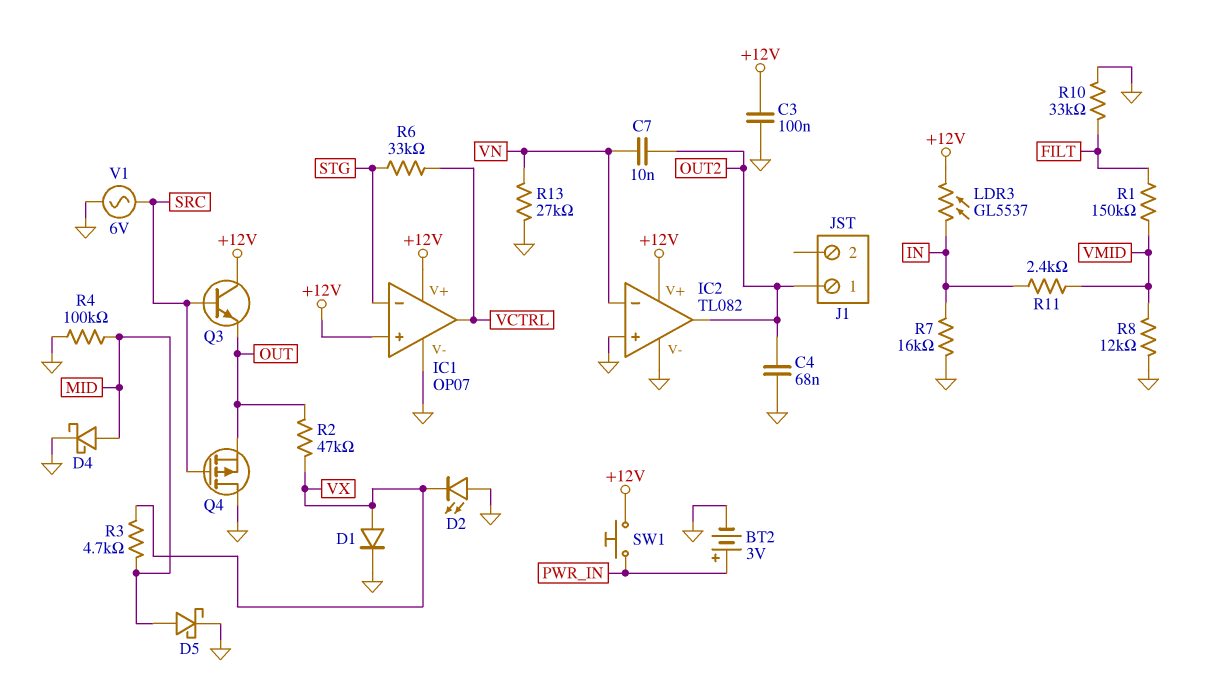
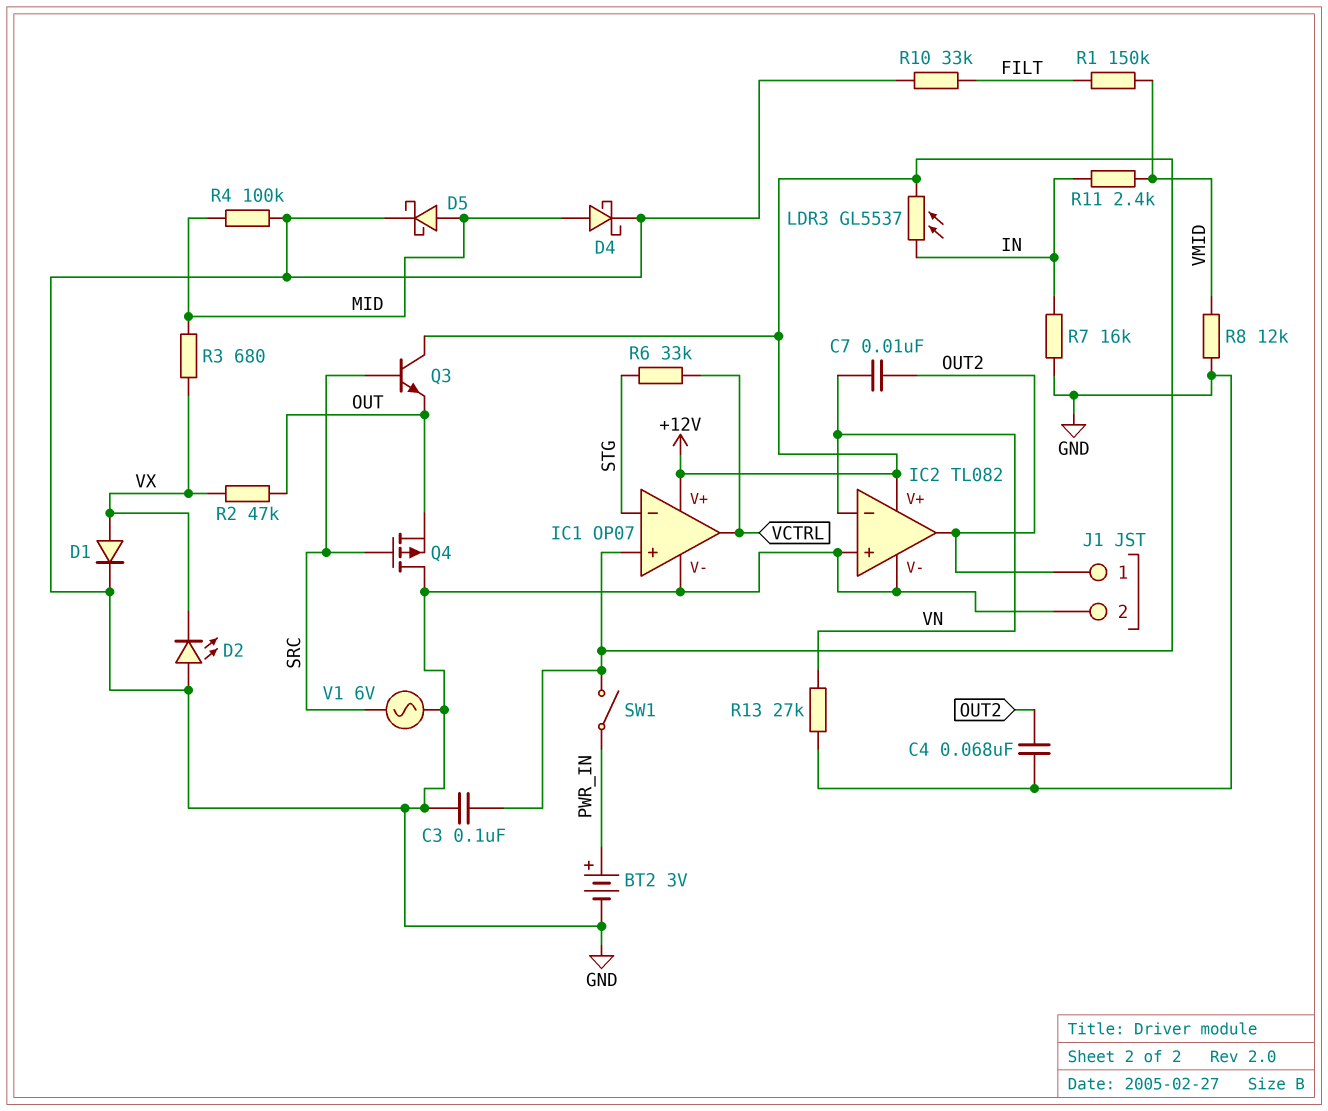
J1 pin 2: none -> GND
R3: 4.7k (MID, VX) -> 680 (MID, VX)
SW1: button (+12V, PWR_IN) -> switch (+12V, PWR_IN)

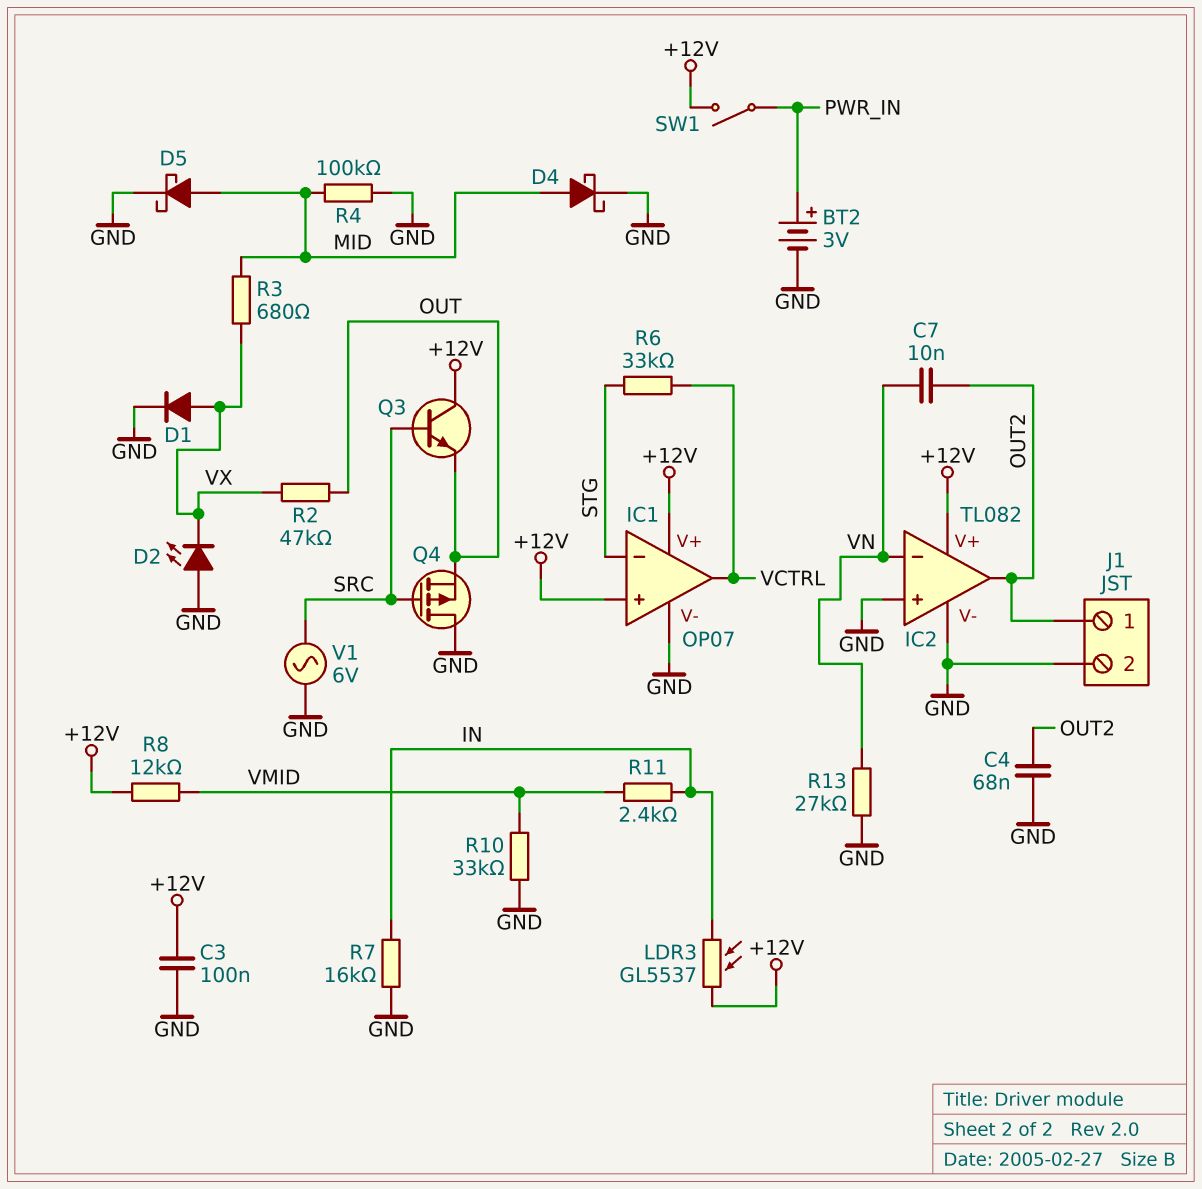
R1: 150k (FILT, VMID) -> none
R8: 12k (GND, VMID) -> 12k (+12V, VMID)
R10: 33k (FILT, GND) -> 33k (GND, VMID)

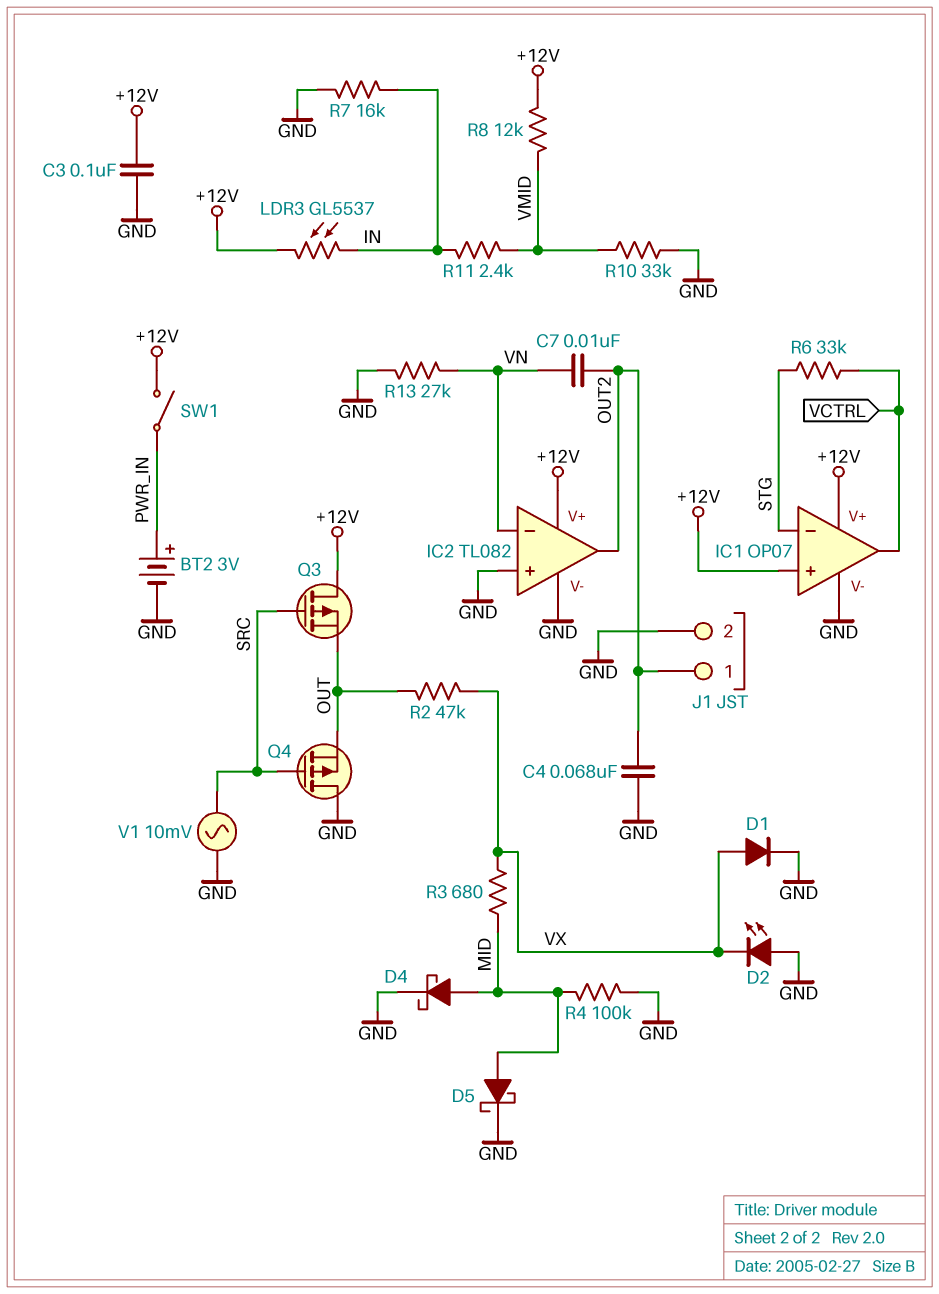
Q3: NPN (B SRC, C +12V, E OUT) -> PMOS (G SRC, D +12V, S OUT)
V1: AC 6V (GND, SRC) -> AC 10mV (GND, SRC)

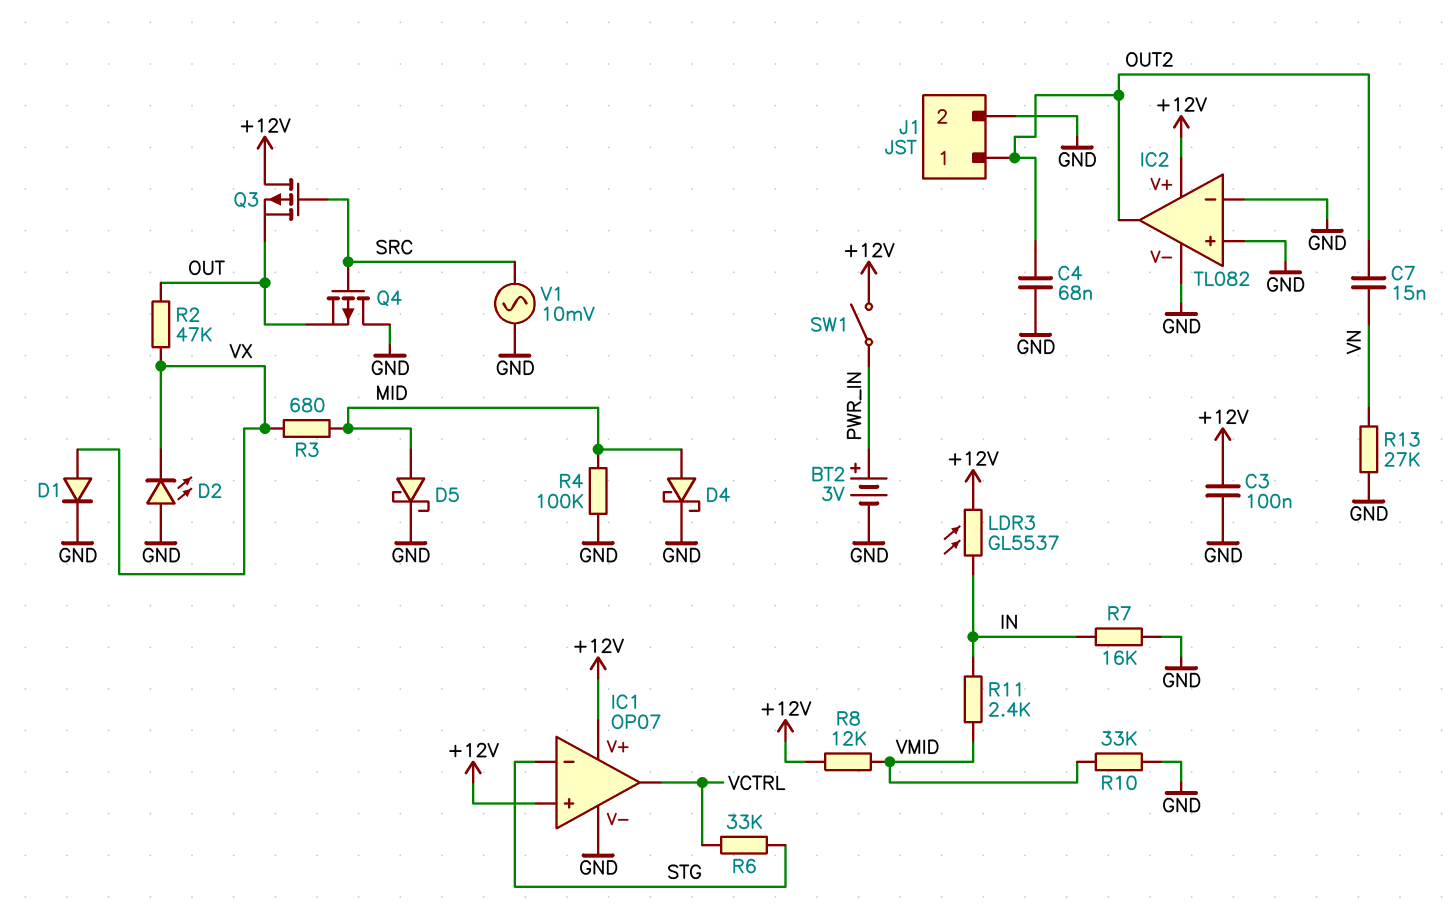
C7: 10nF (OUT2, VN) -> 15nF (OUT2, VN)
IC2 pin in-: VN -> GND

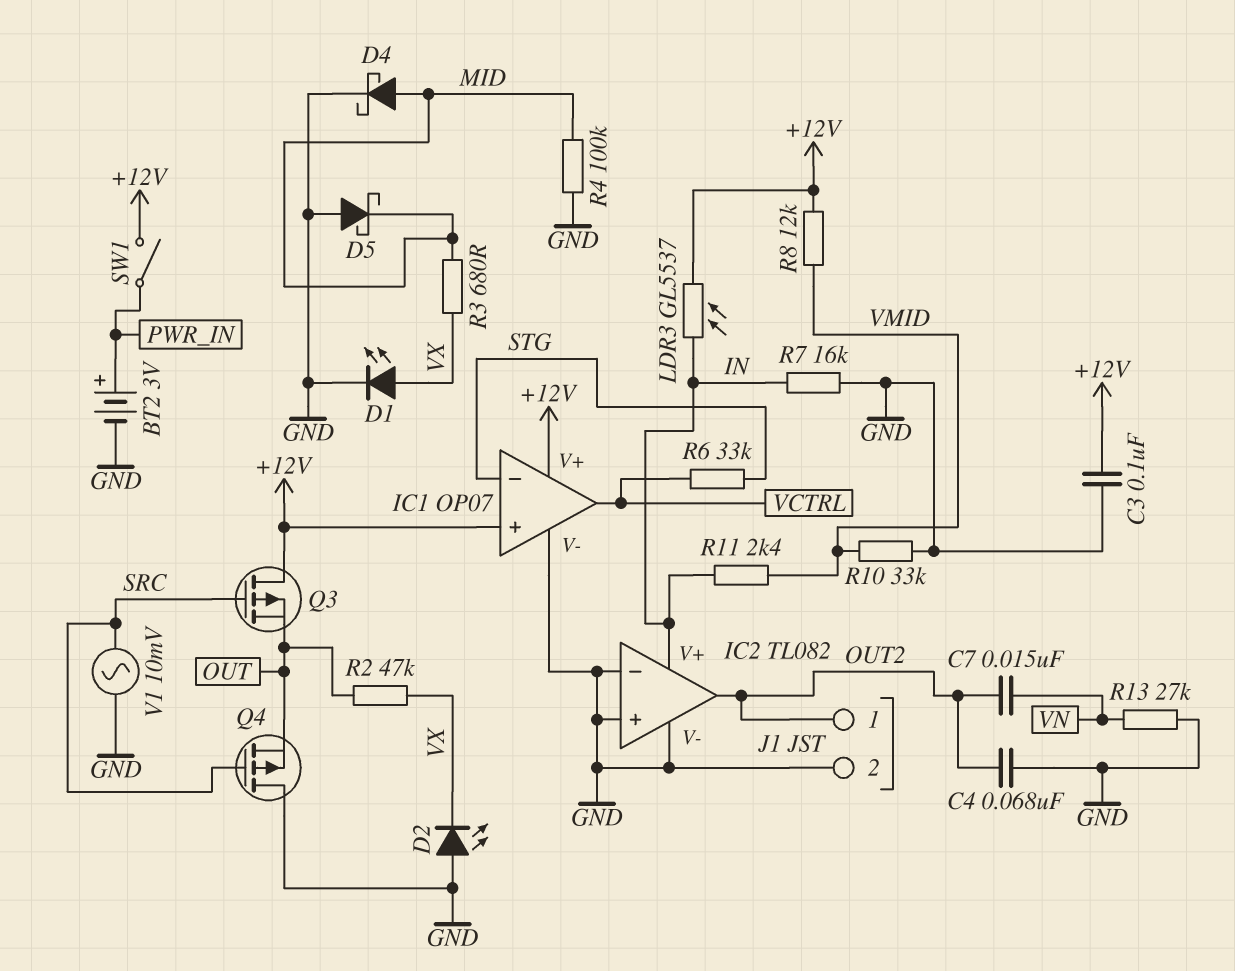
D1: diode (A VX, K GND) -> LED (A VX, K GND)
D5: schottky (A MID, K GND) -> schottky (A GND, K MID)
IC2 pin V+: +12V -> IN

